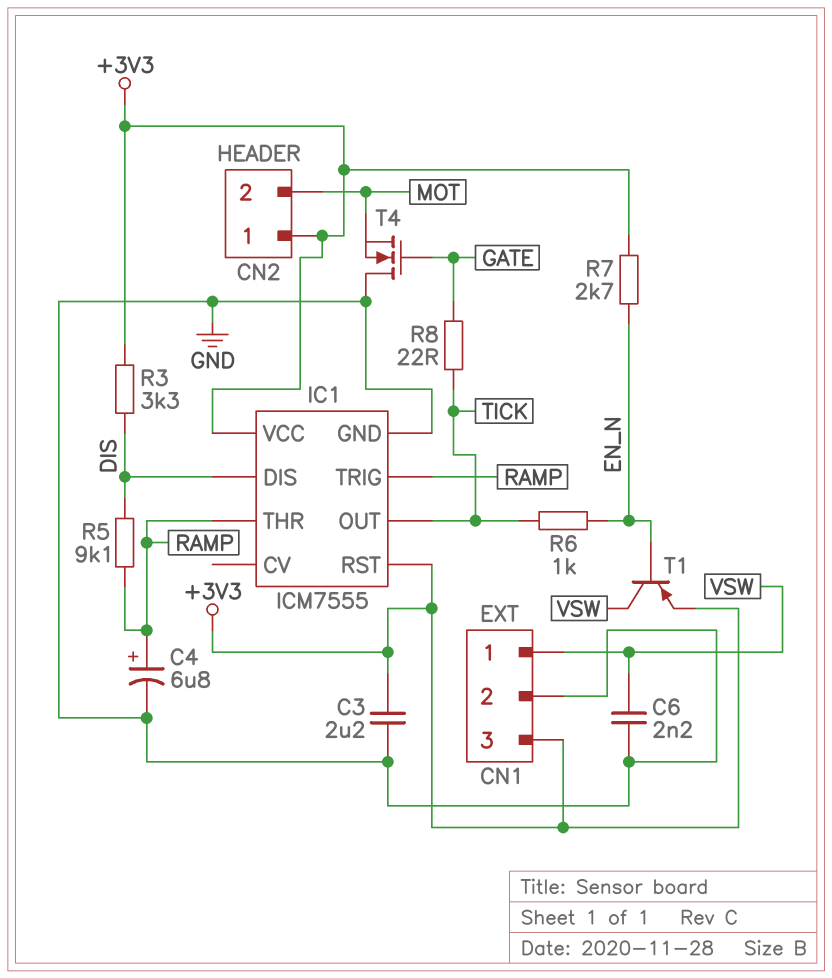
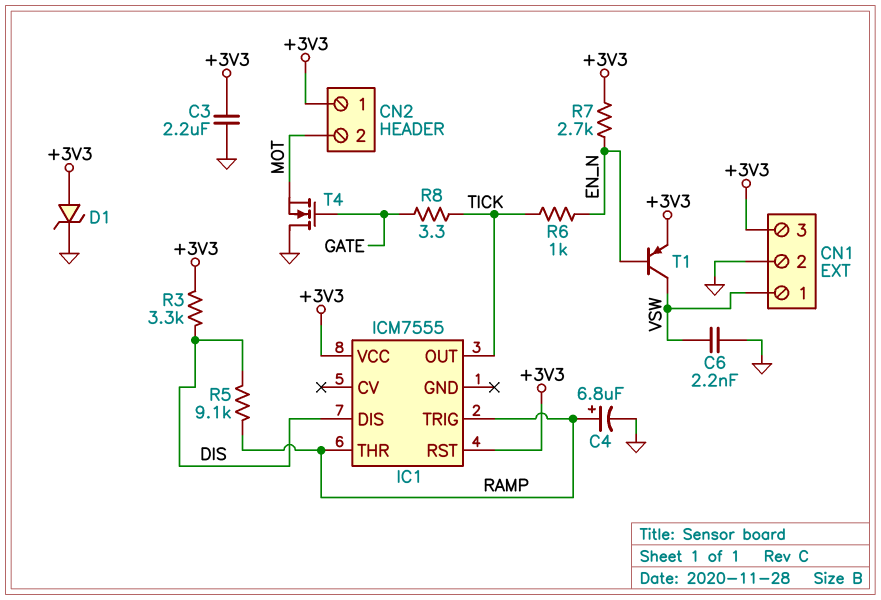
D1: none -> zener (A +3V3, K GND)
IC1 pin GND: GND -> none
R8: 22 (GATE, TICK) -> 3.3 (GATE, TICK)

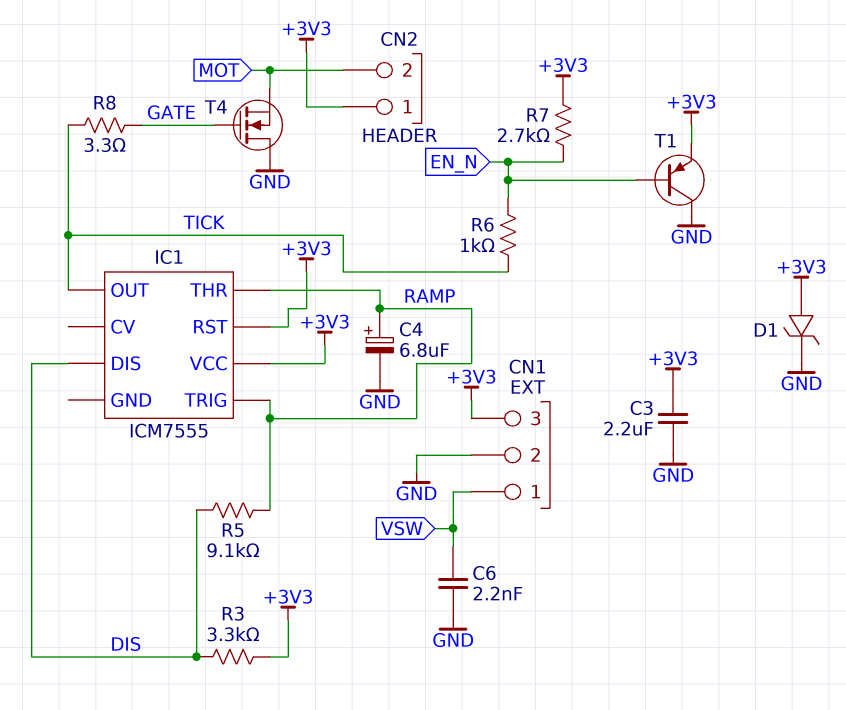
T1: PNP (B EN_N, C VSW, E +3V3) -> PNP (B EN_N, C GND, E +3V3)

